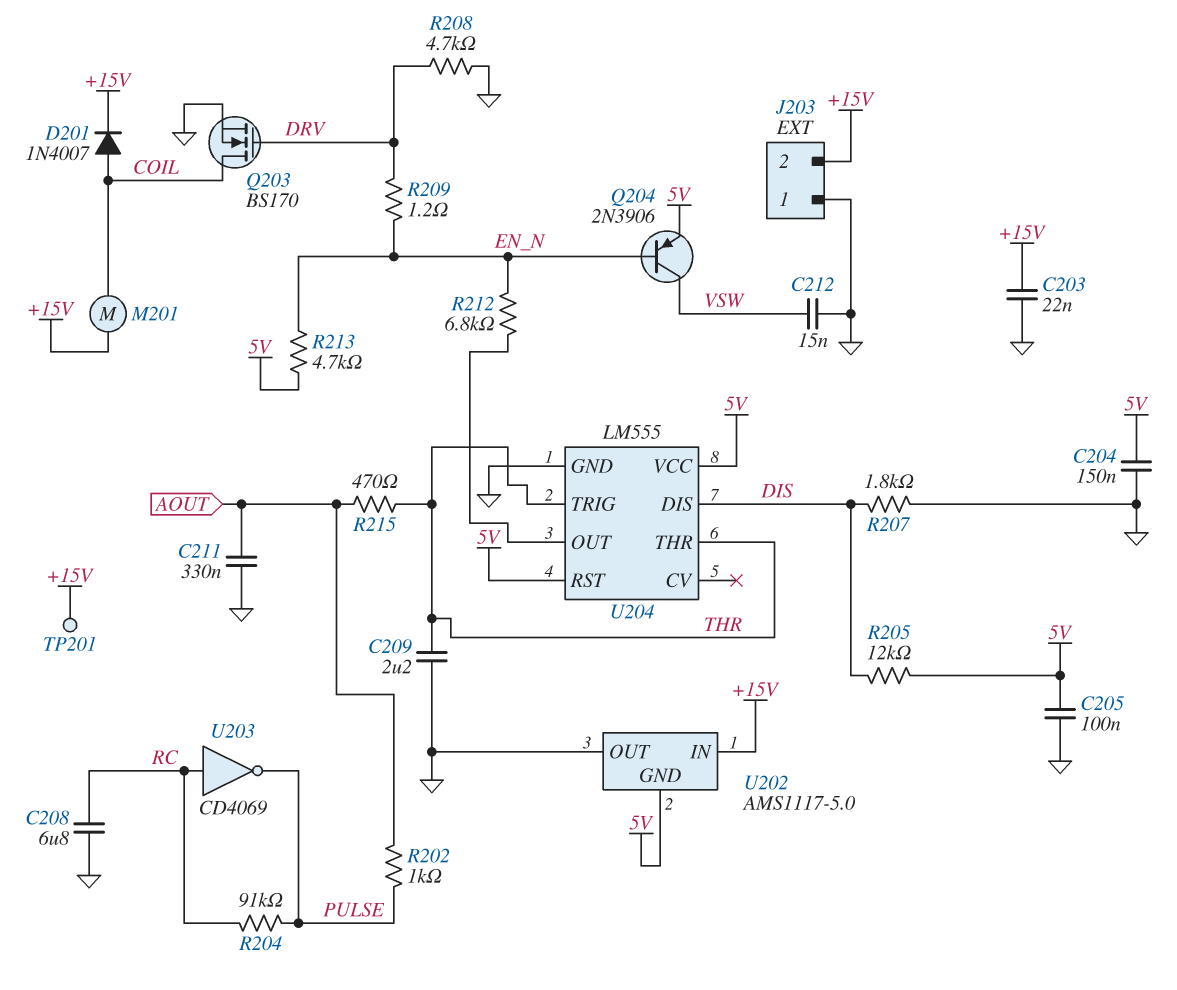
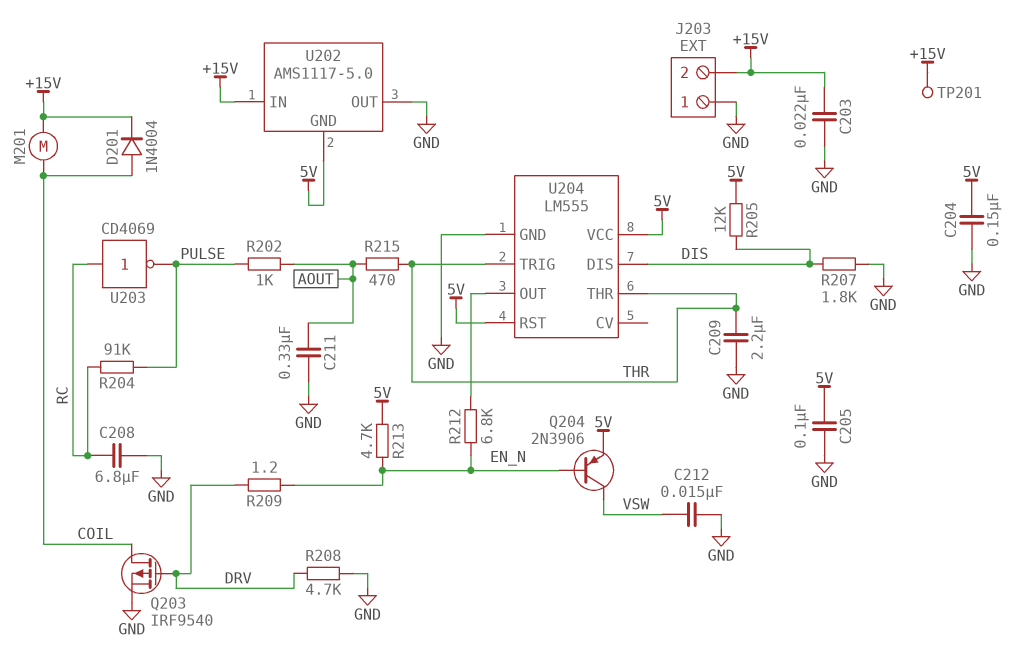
D201: diode 1N4007 (A COIL, K +15V) -> diode 1N4004 (A COIL, K +15V)
Q203: NMOS BS170 (G DRV, D COIL, S GND) -> PMOS IRF9540 (G DRV, D COIL, S GND)

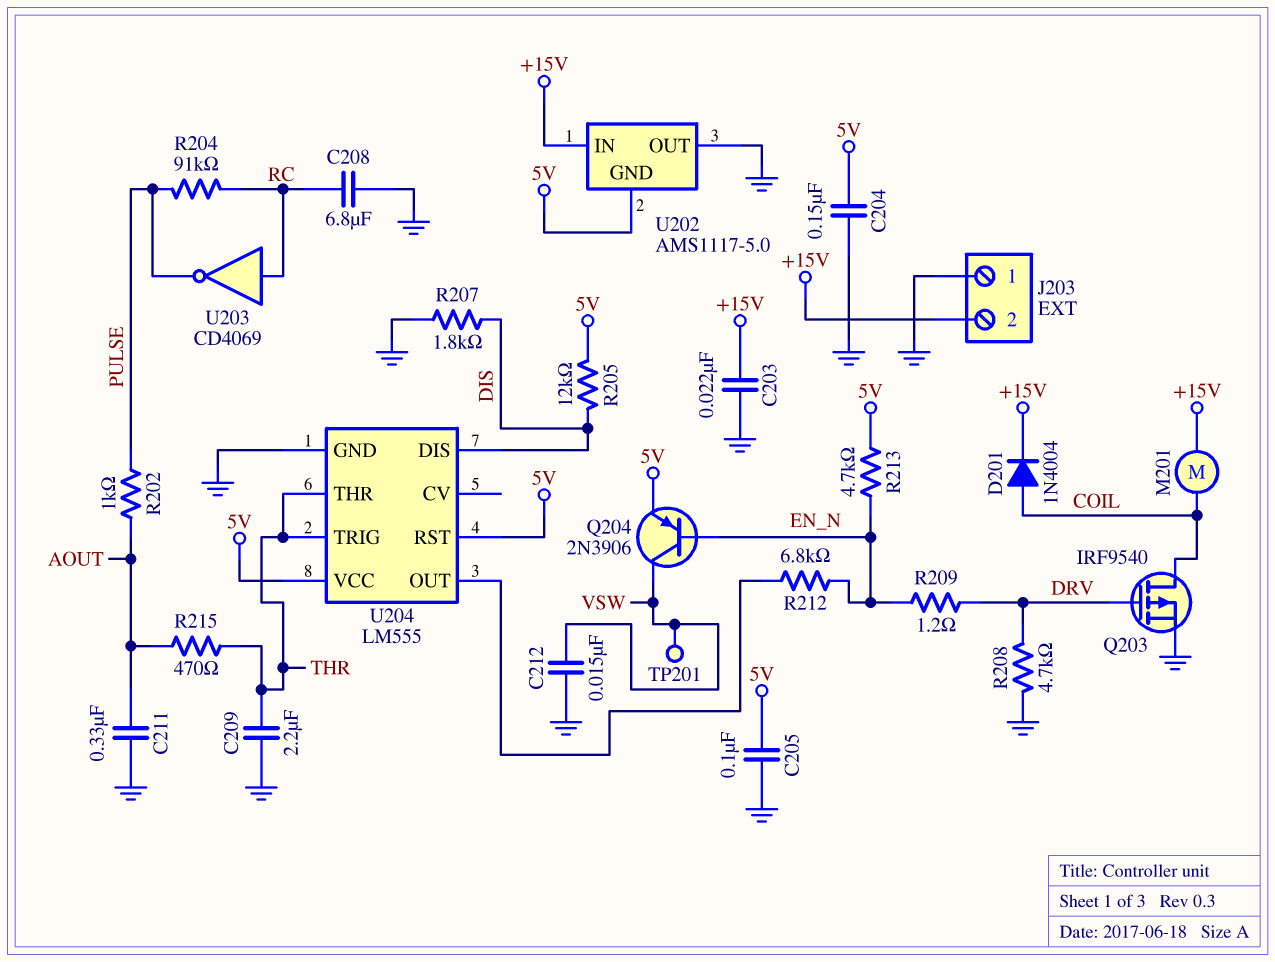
TP201: test point (+15V) -> test point (VSW)

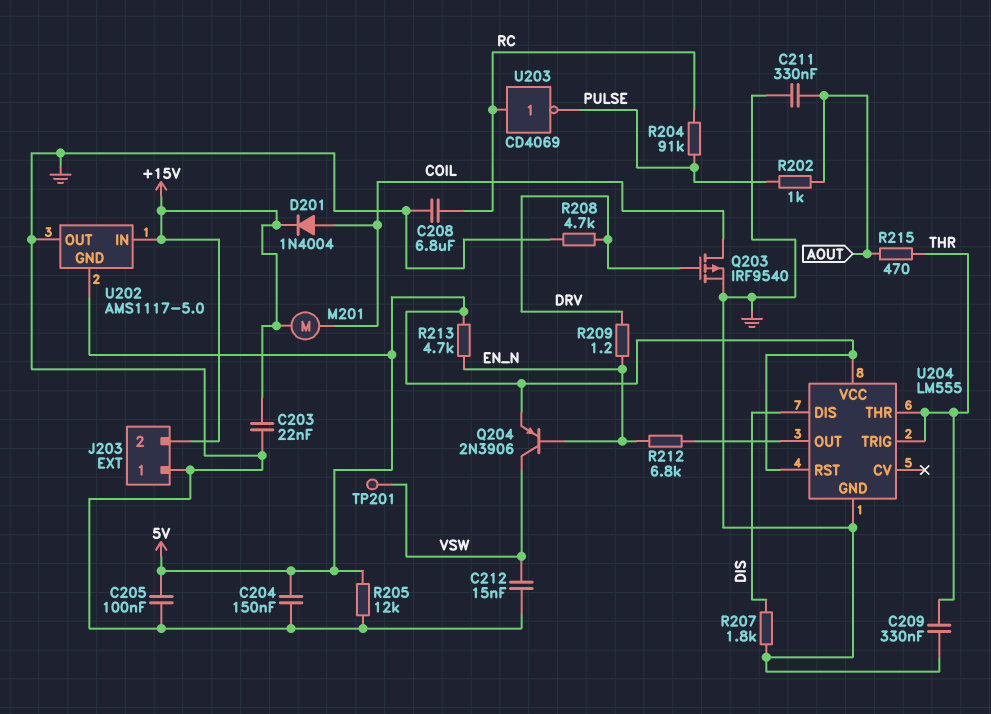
C209: 2.2uF (GND, THR) -> 330nF (GND, THR)
R205: 12k (5V, DIS) -> 12k (5V, GND)

